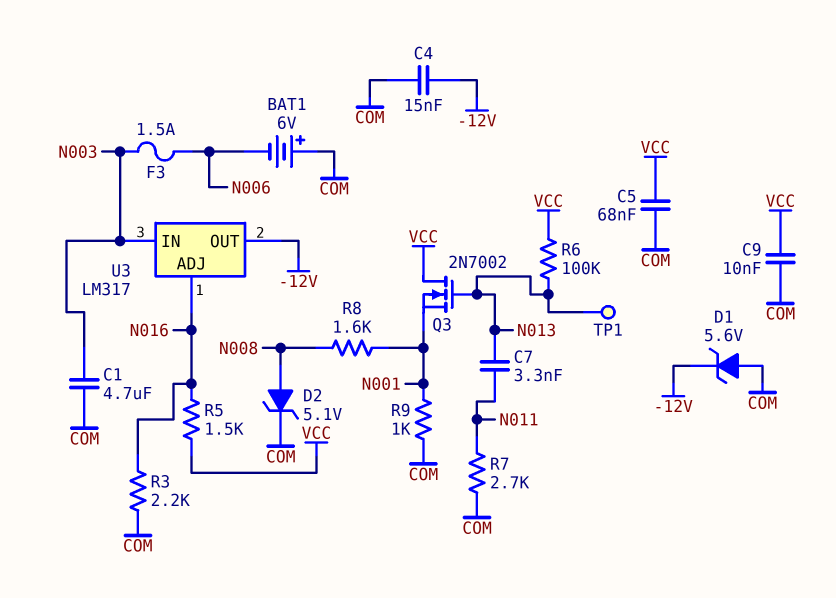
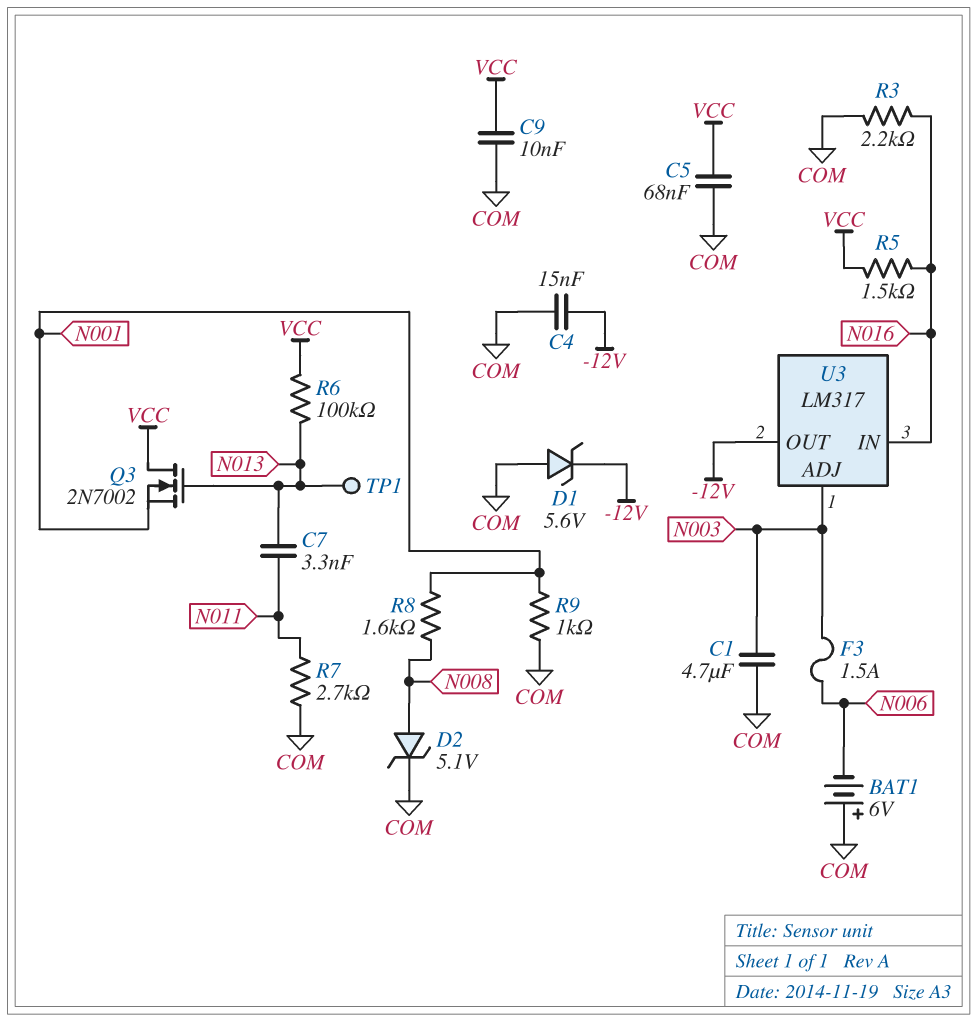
U3 pin ADJ: N016 -> N003
U3 pin IN: N003 -> N016

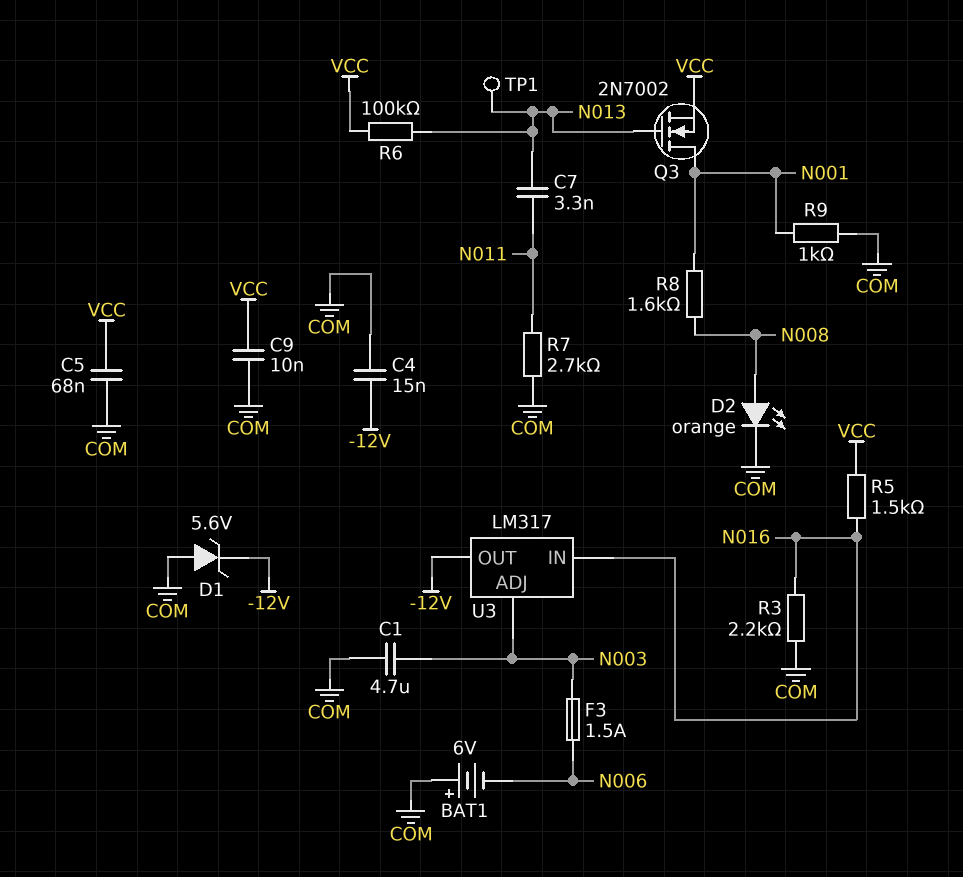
D2: zener 5.1V (A N008, K COM) -> LED orange (A N008, K COM)
Q3: NMOS 2N7002 (G N013, D VCC, S N001) -> NMOS 2N7002 (G N013, D N001, S VCC)

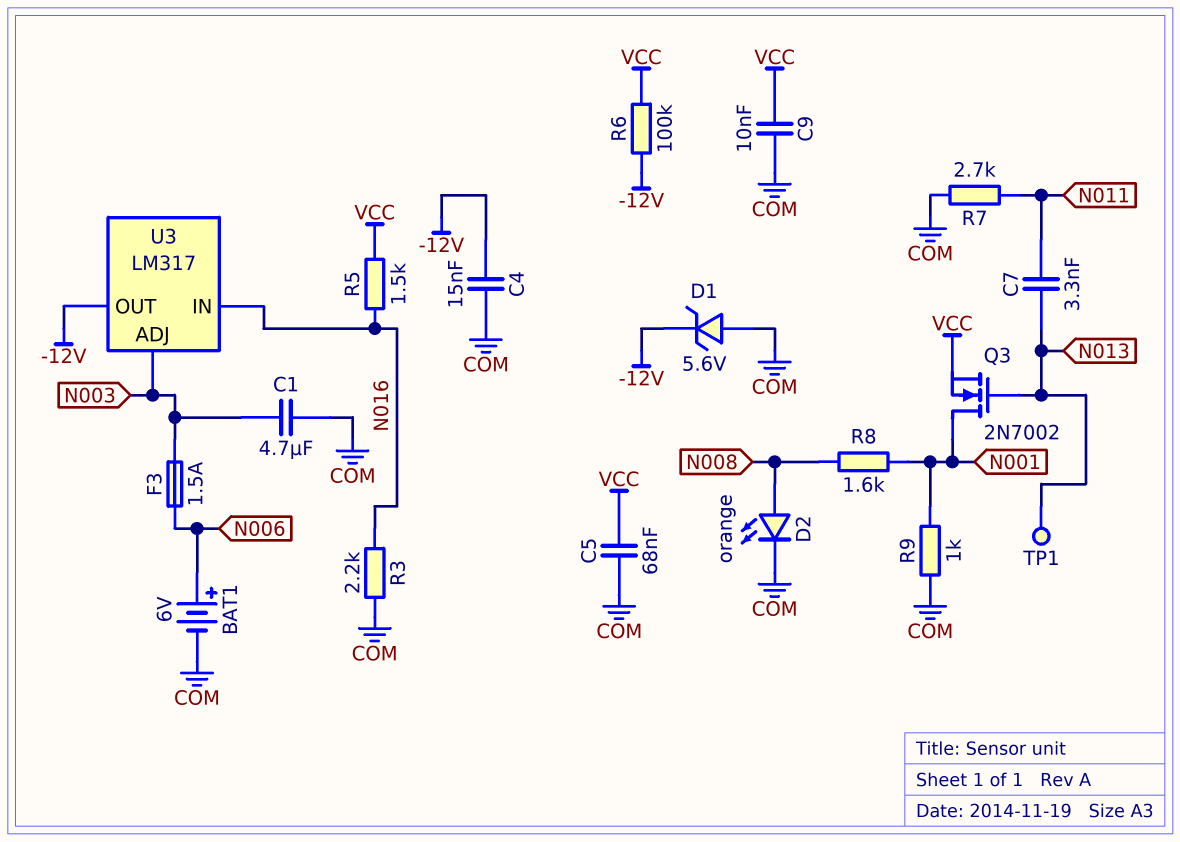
BAT1: 6V (plus COM, minus N006) -> 6V (plus N006, minus COM)
R6: 100k (N013, VCC) -> 100k (-12V, VCC)

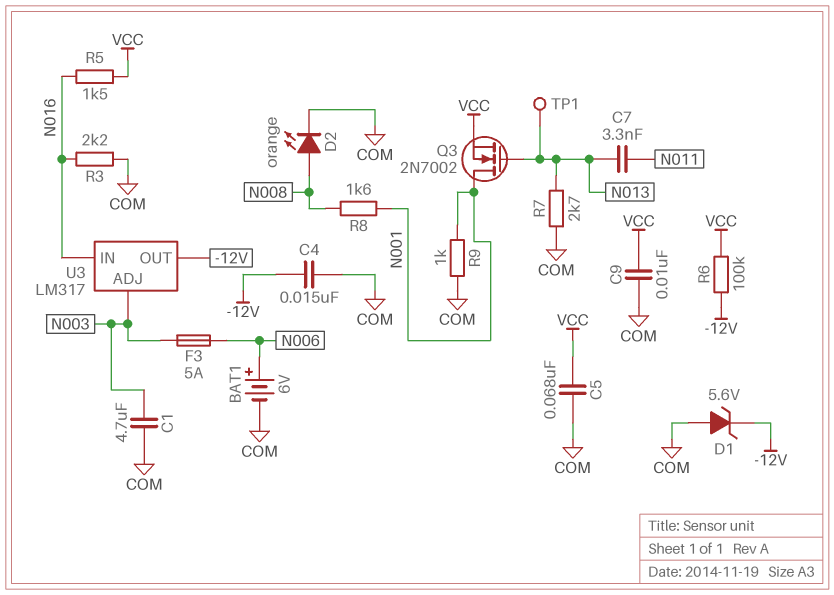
F3: 1.5A (N003, N006) -> 5A (N003, N006)
R7: 2.7k (COM, N011) -> 2.7k (COM, N013)

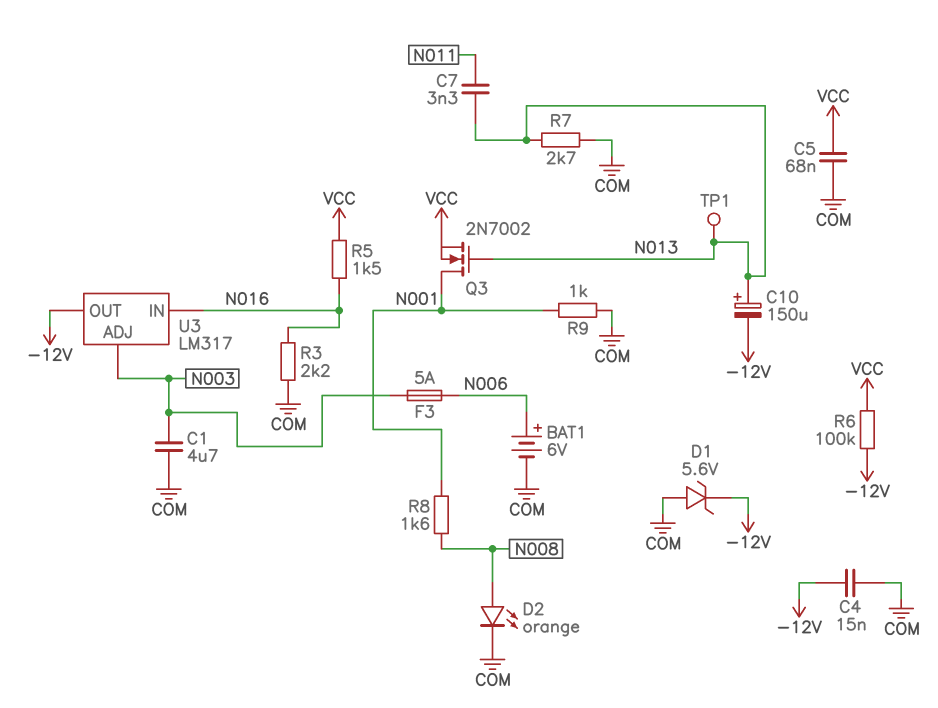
C9: 10nF (COM, VCC) -> none
C10: none -> 150uF (plus N013, minus -12V)

